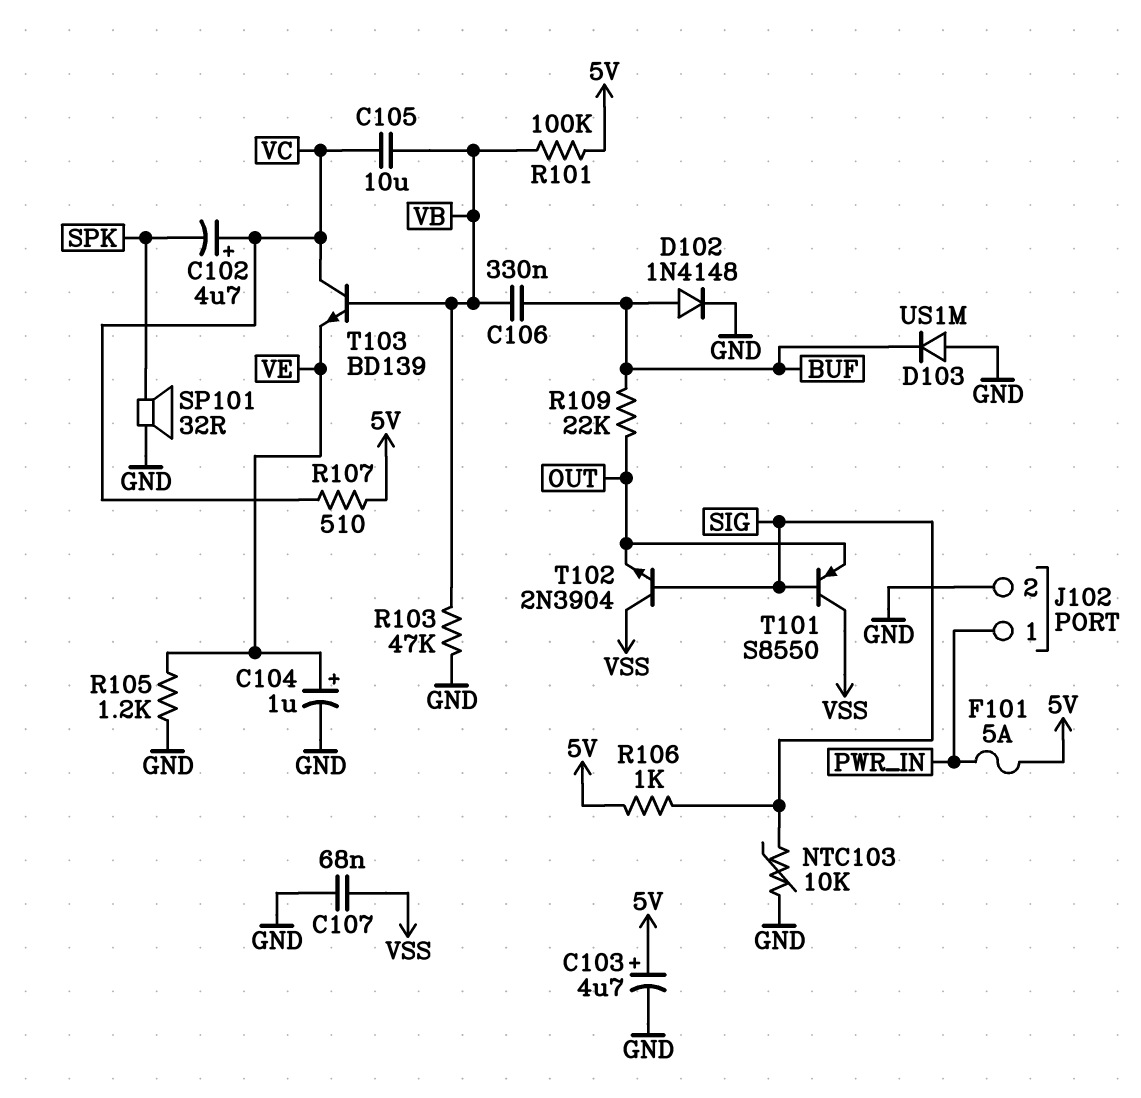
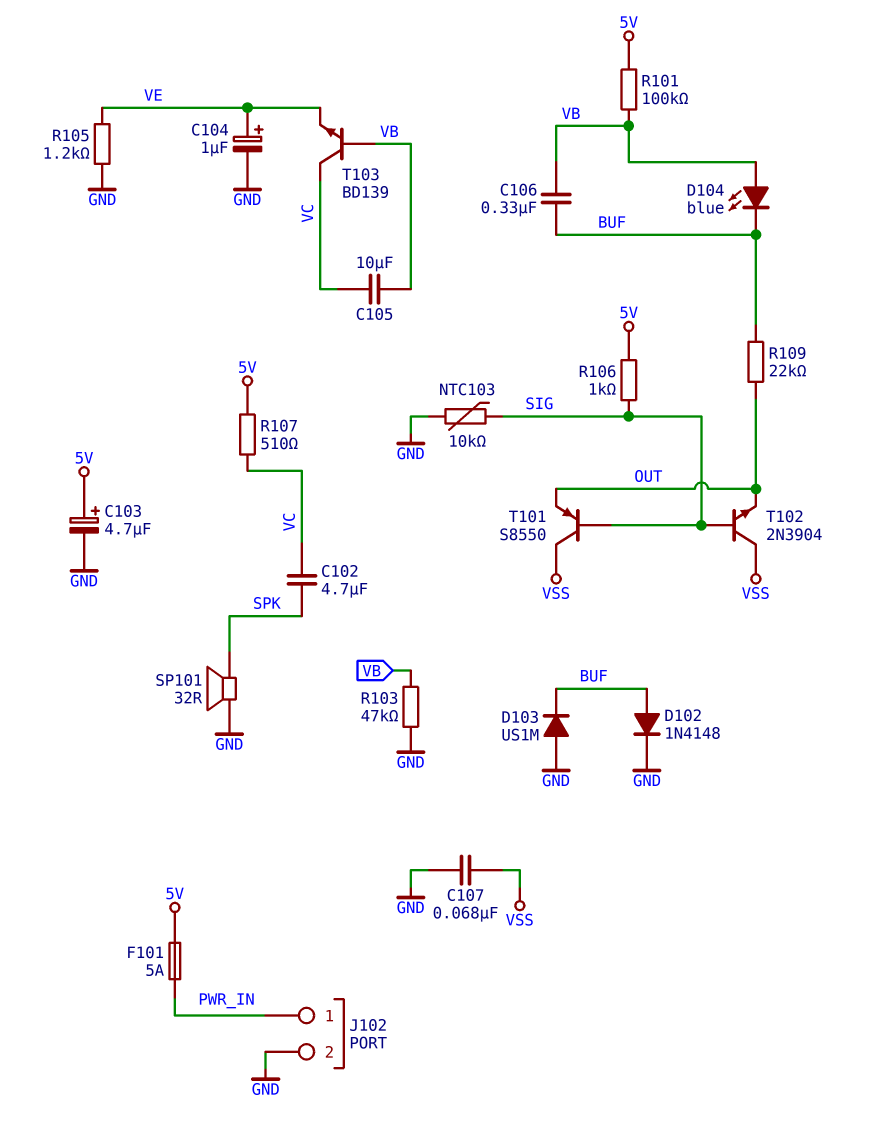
C102: 4.7uF (plus VC, minus SPK) -> 4.7uF (SPK, VC)
D104: none -> LED blue (A VB, K BUF)

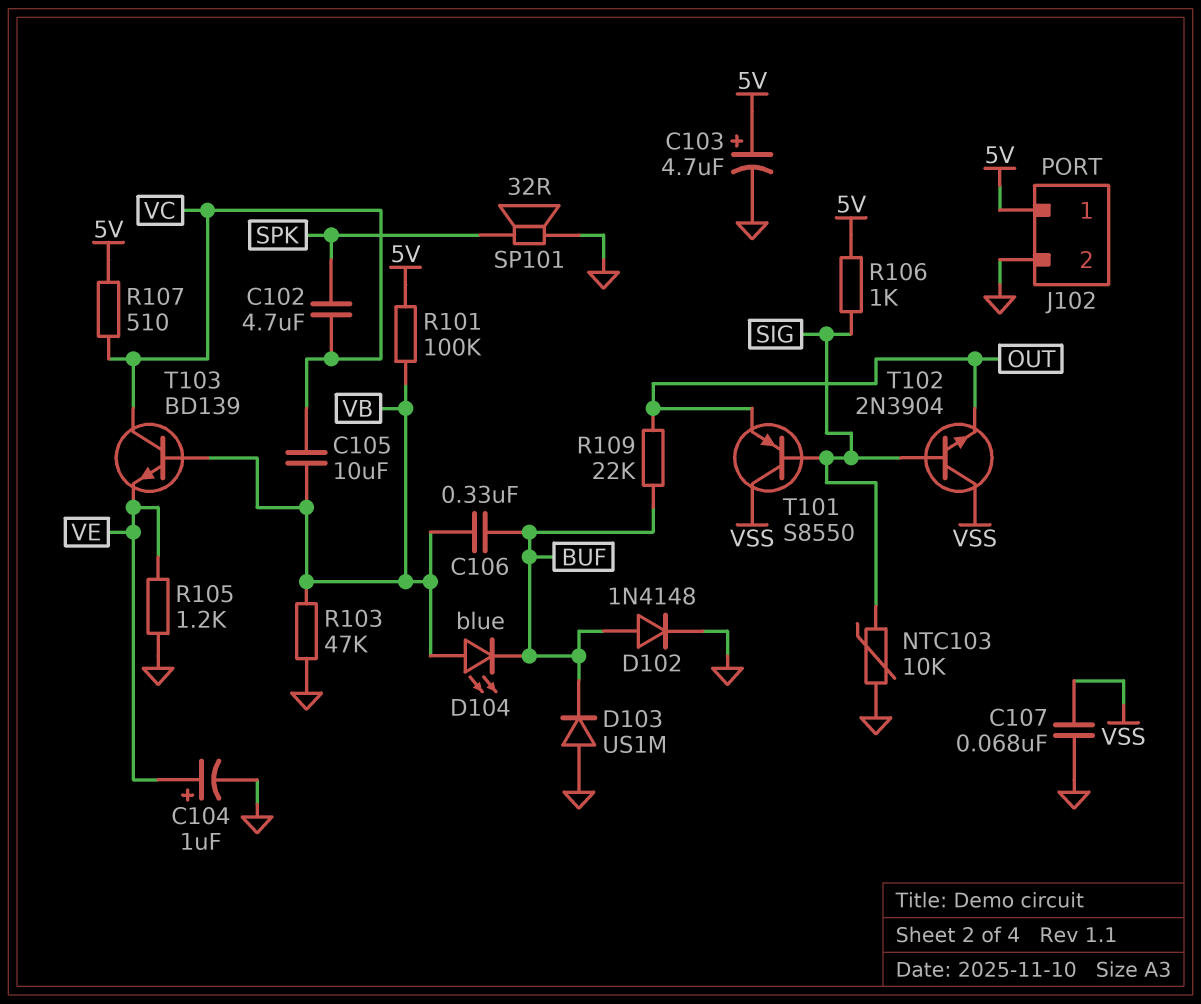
F101: 5A (5V, PWR_IN) -> none
J102 pin 1: PWR_IN -> 5V

